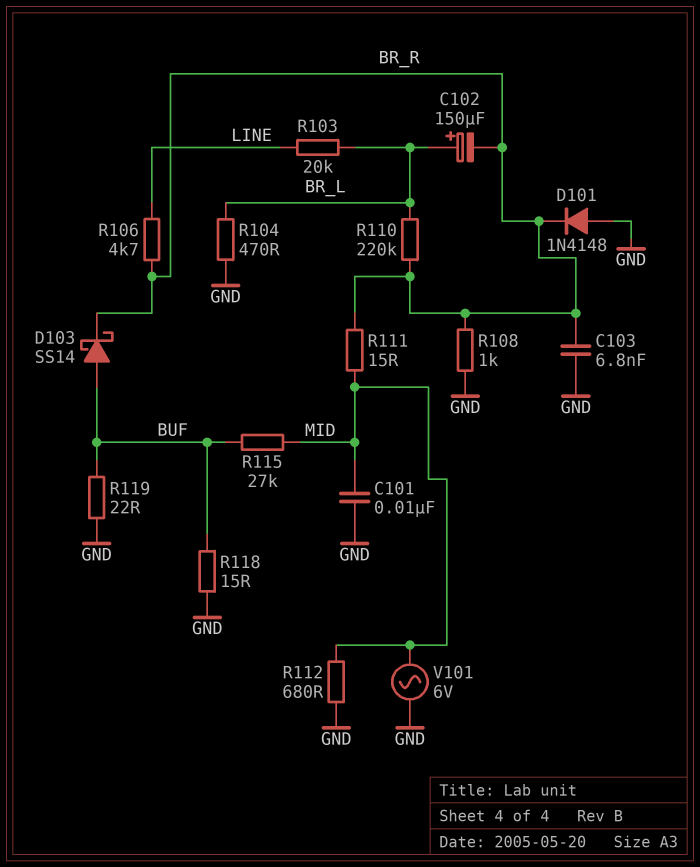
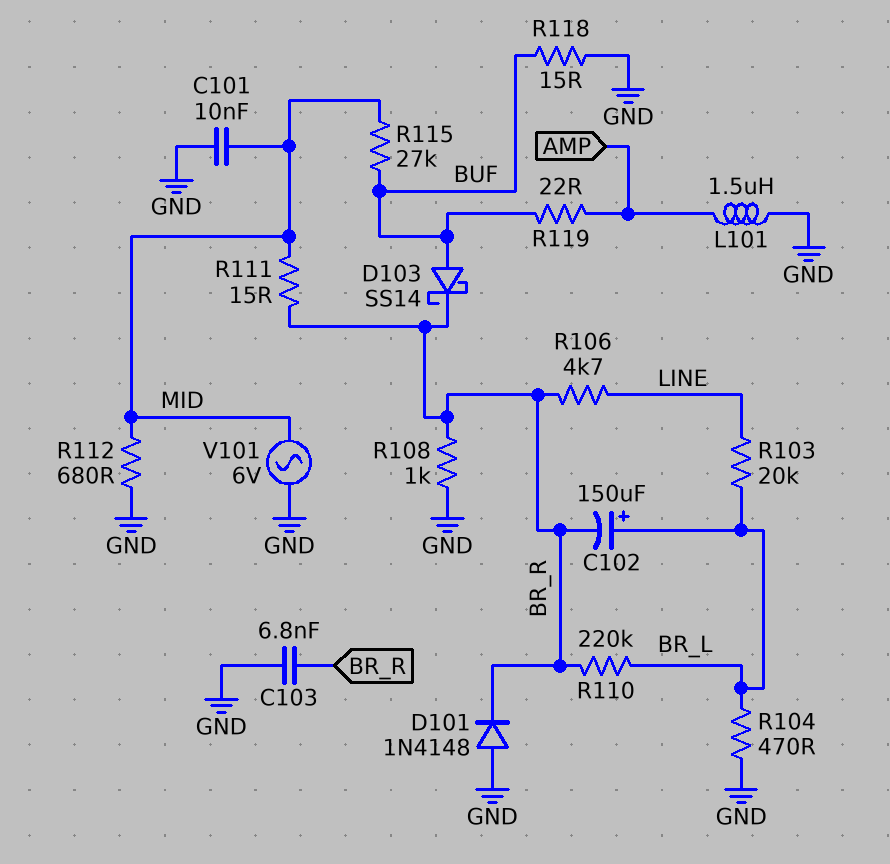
L101: none -> 1.5uH (AMP, GND)
R119: 22 (BUF, GND) -> 22 (AMP, BUF)

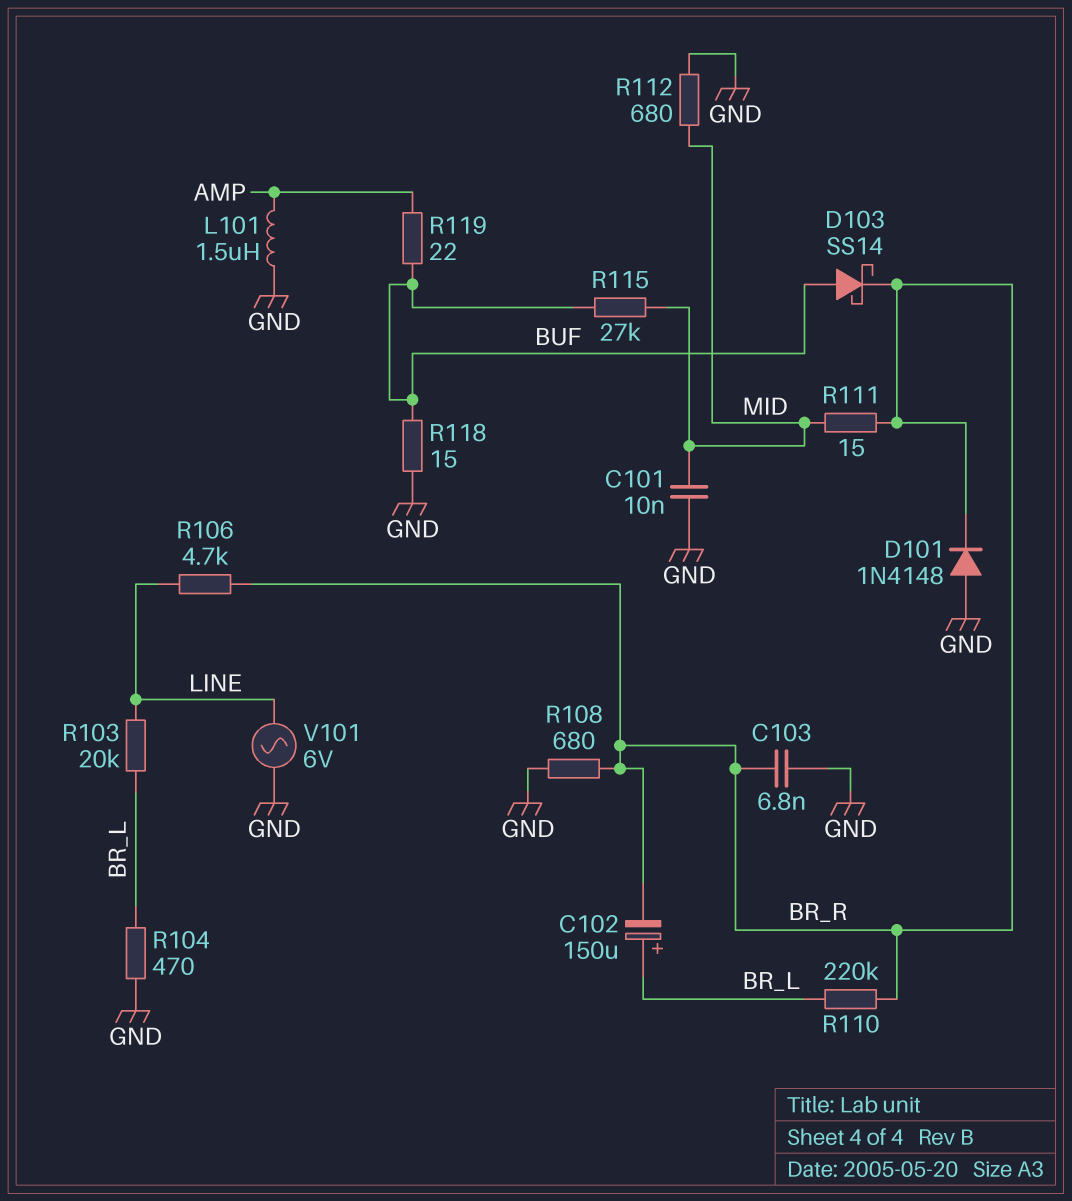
R108: 1k (BR_R, GND) -> 680 (BR_R, GND)
V101: AC 6V (GND, MID) -> AC 6V (GND, LINE)

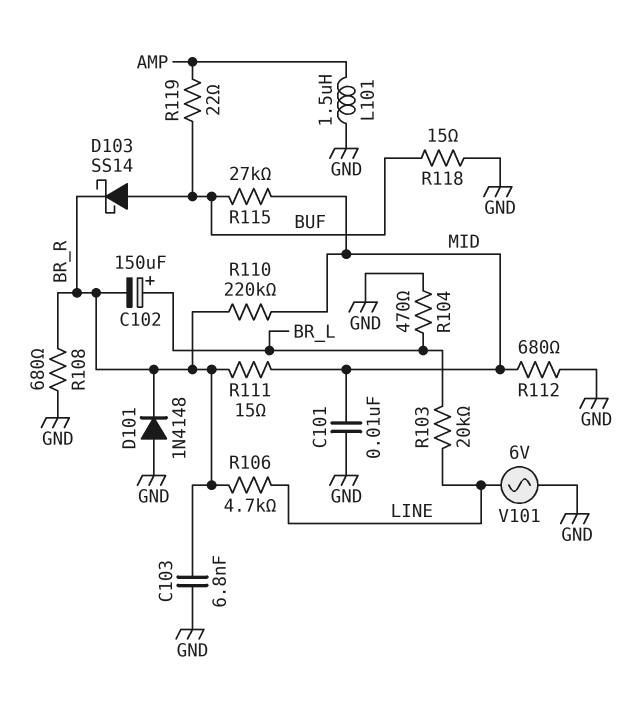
R110: 220k (BR_L, BR_R) -> 220k (BR_R, MID)

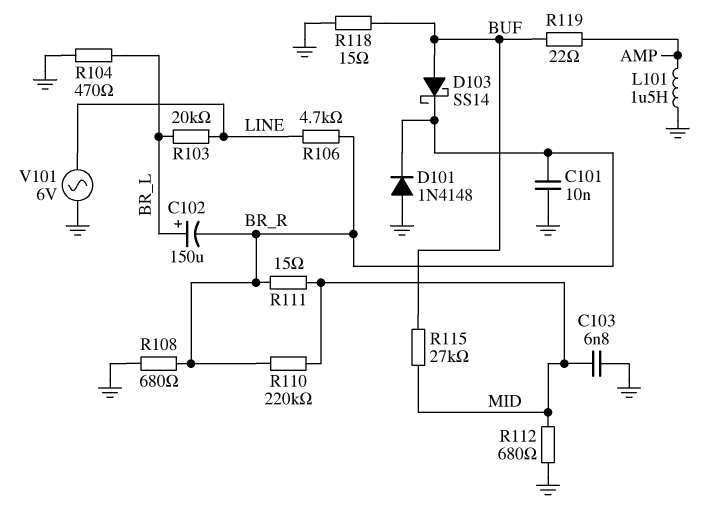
C101: 10nF (GND, MID) -> 10nF (BR_R, GND)
C103: 6.8nF (BR_R, GND) -> 6.8nF (GND, MID)

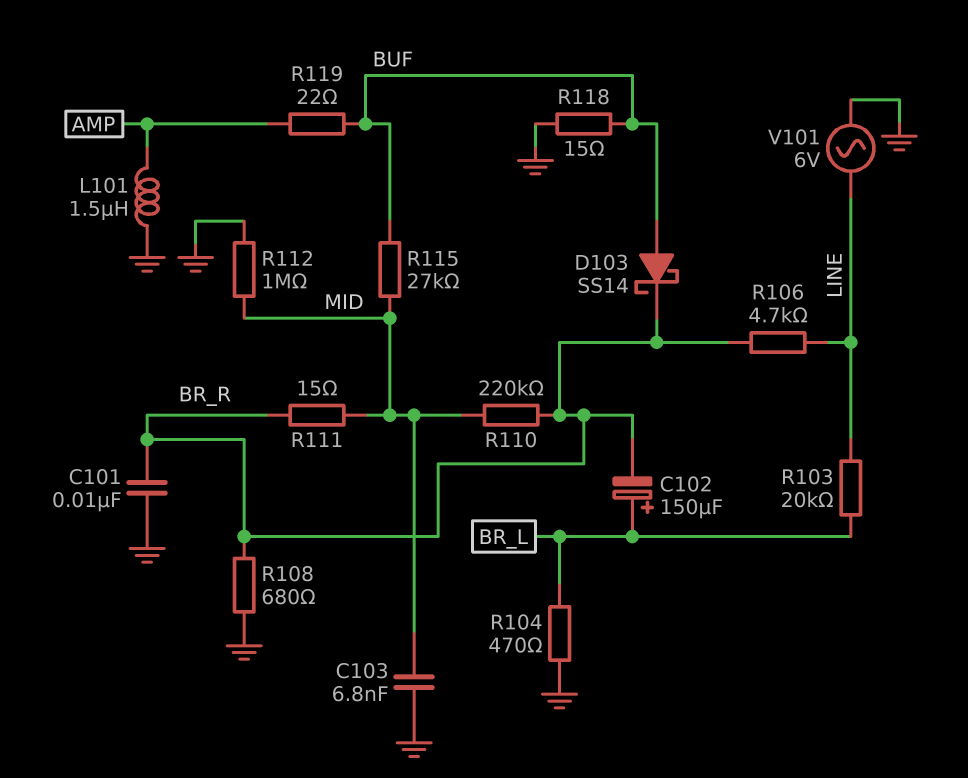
D101: diode 1N4148 (A GND, K BR_R) -> none
R112: 680 (GND, MID) -> 1M (GND, MID)

